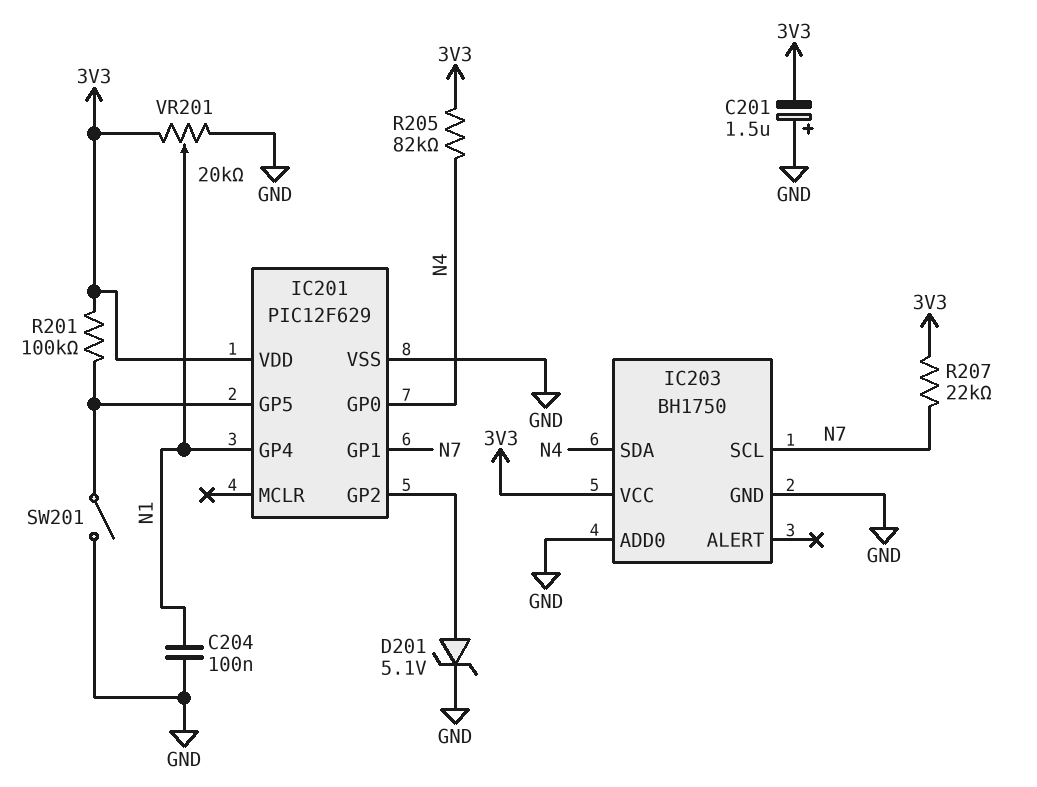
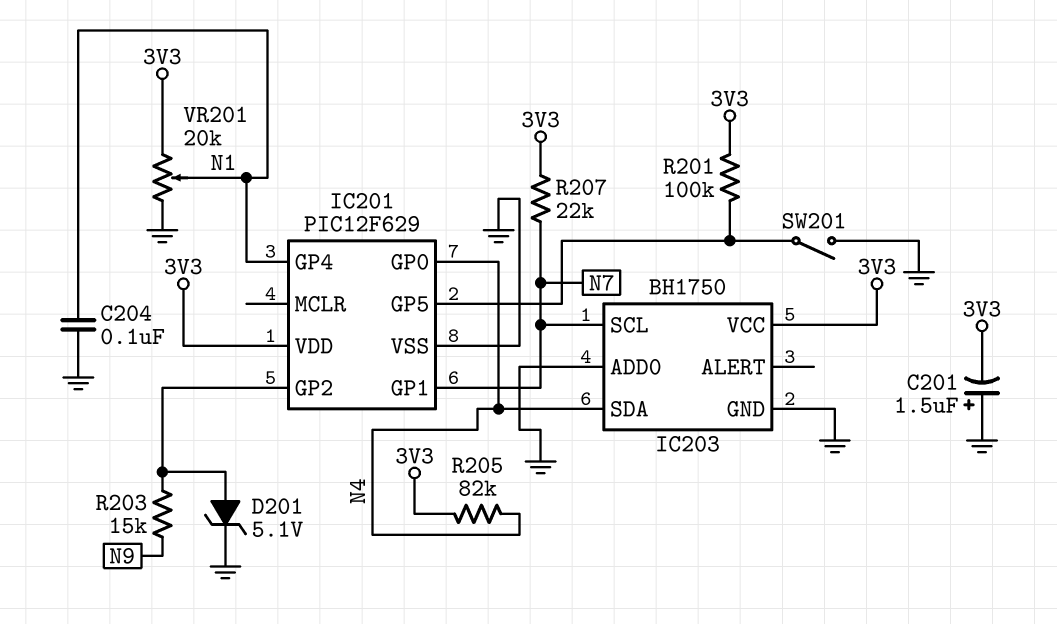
R203: none -> 15k (IC201/GP2, N9)

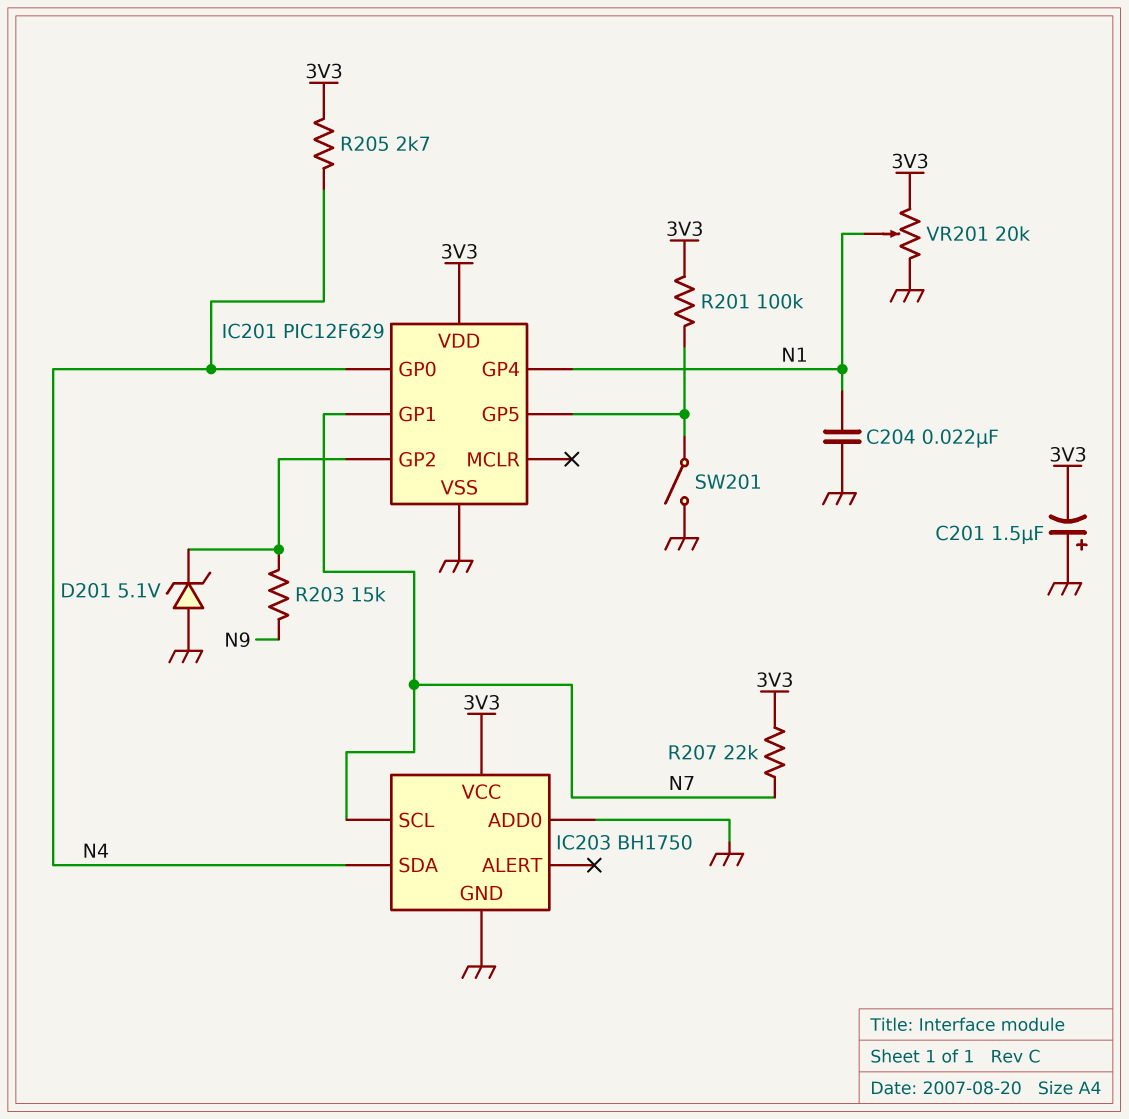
C204: 100nF (GND, N1) -> 22nF (GND, N1)
D201: zener 5.1V (A IC201/GP2, K GND) -> zener 5.1V (A GND, K IC201/GP2)
R205: 82k (3V3, N4) -> 2.7k (3V3, N4)

